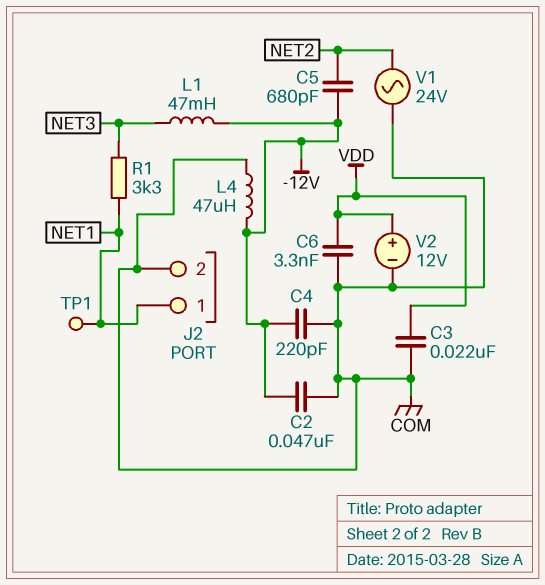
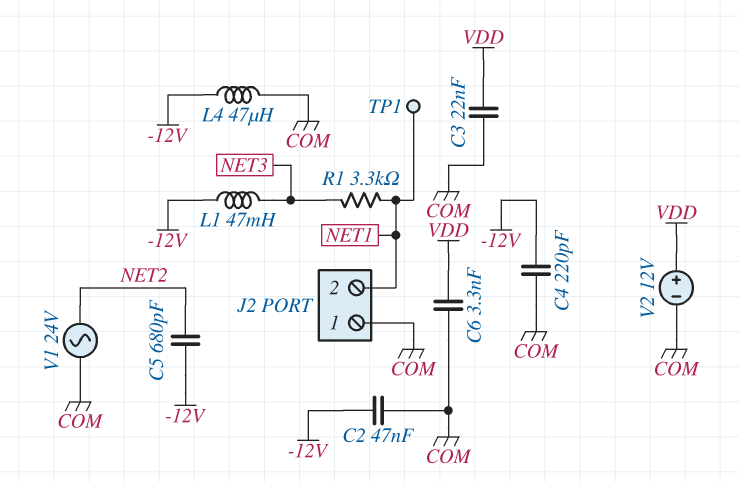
J2 pin 1: NET1 -> COM
J2 pin 2: COM -> NET1

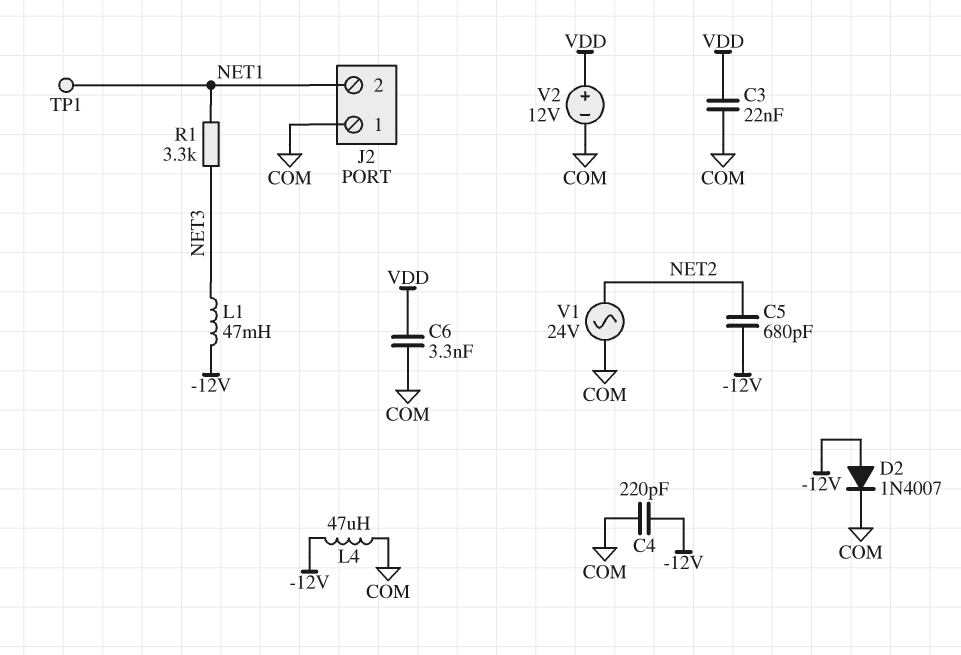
C2: 47nF (-12V, COM) -> none
D2: none -> diode 1N4007 (A -12V, K COM)

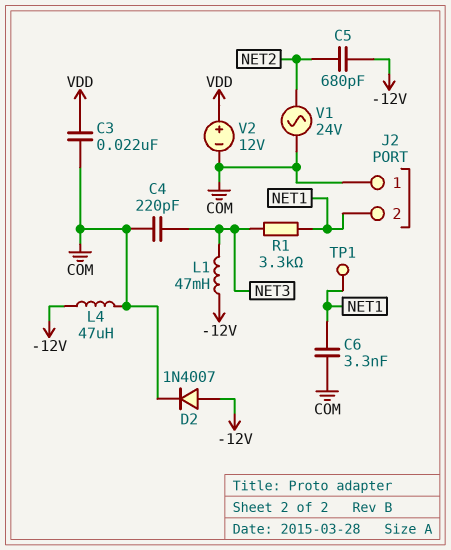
C4: 220pF (-12V, COM) -> 220pF (COM, NET3)
C6: 3.3nF (COM, VDD) -> 3.3nF (COM, NET1)

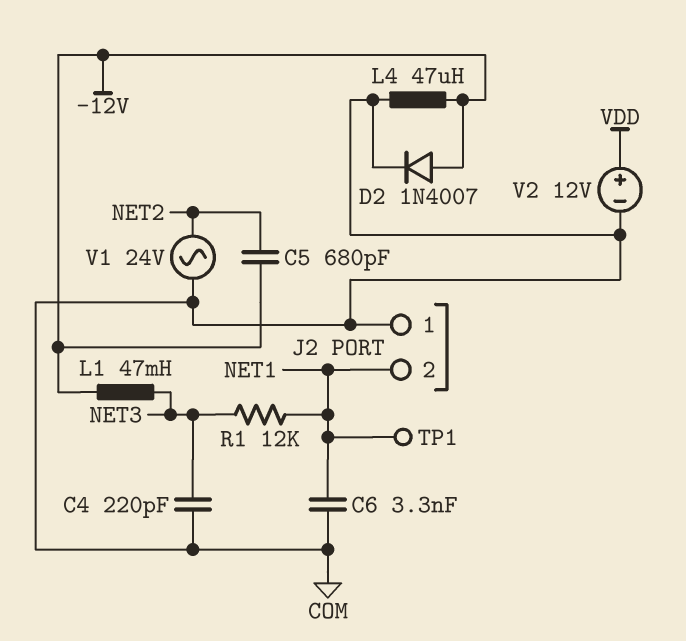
C3: 22nF (COM, VDD) -> none
R1: 3.3k (NET1, NET3) -> 12k (NET1, NET3)

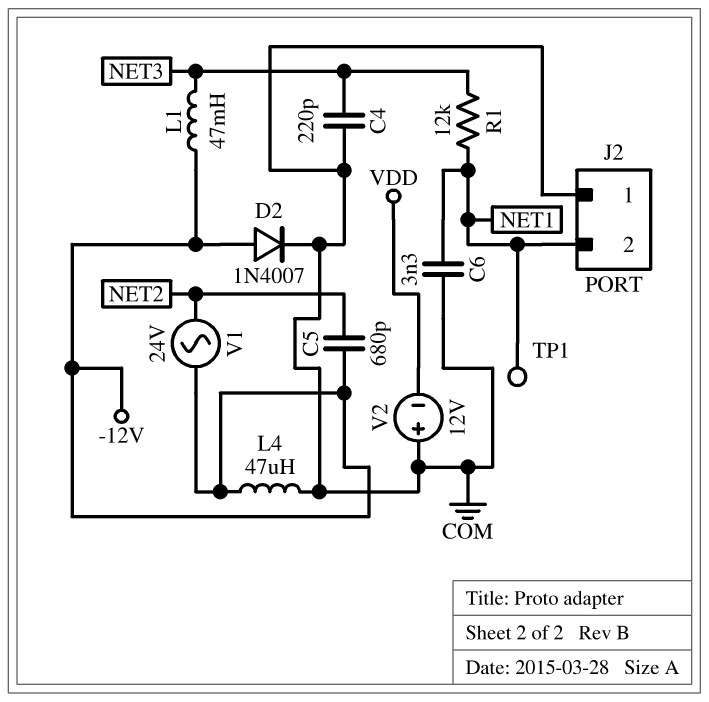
V1: AC 24V (COM, NET2) -> AC 24V (-12V, NET2)
V2: 12V (plus VDD, minus COM) -> 12V (plus COM, minus VDD)

